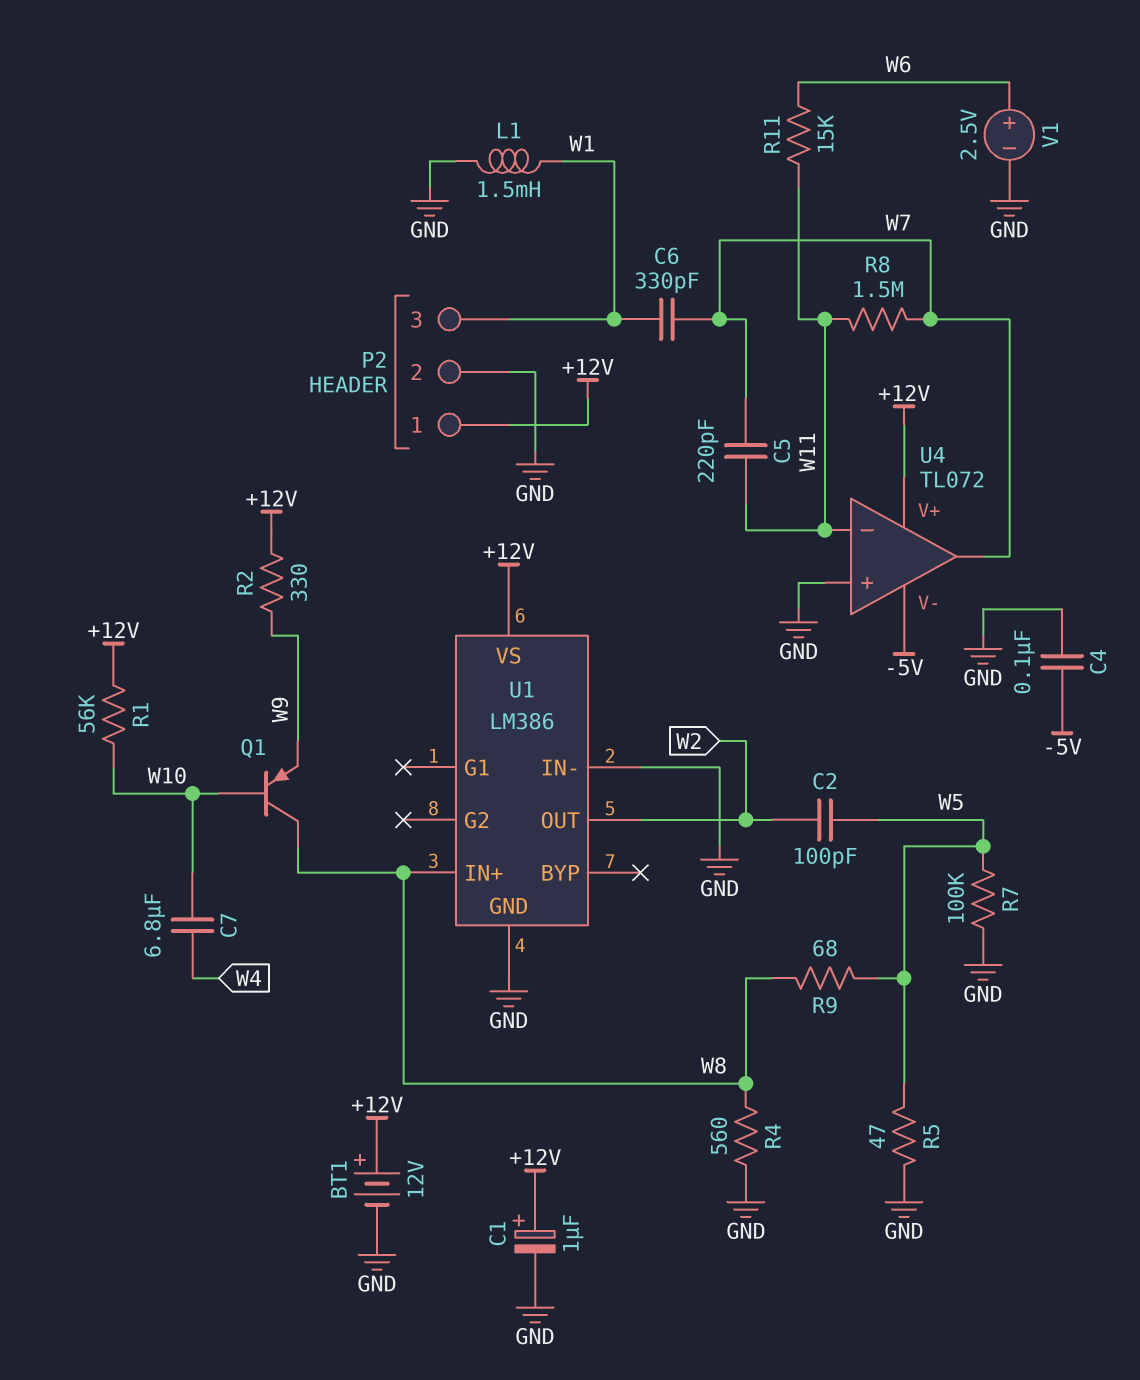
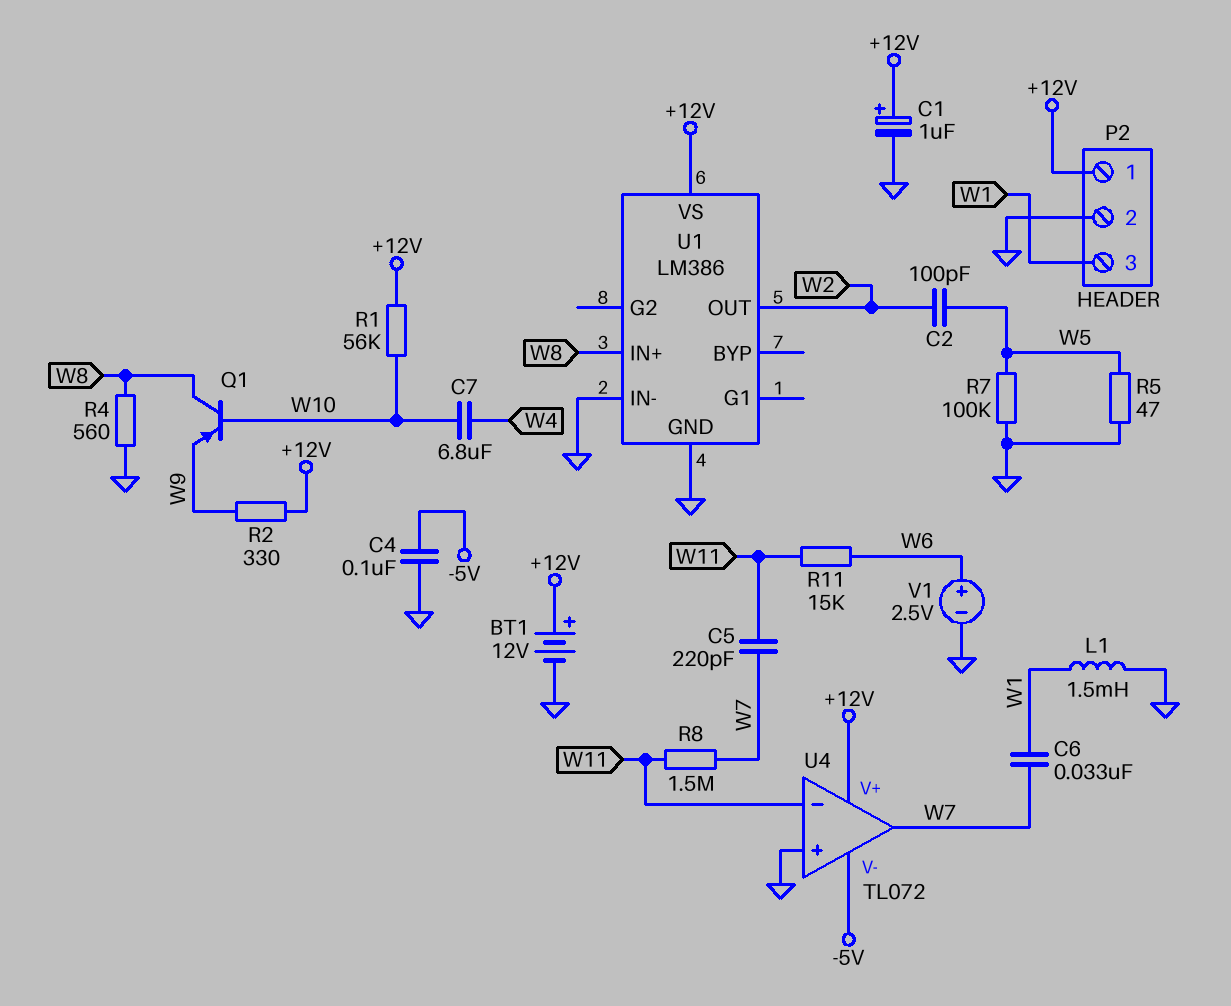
C6: 330pF (W1, W7) -> 33nF (W1, W7)
R9: 68 (W5, W8) -> none

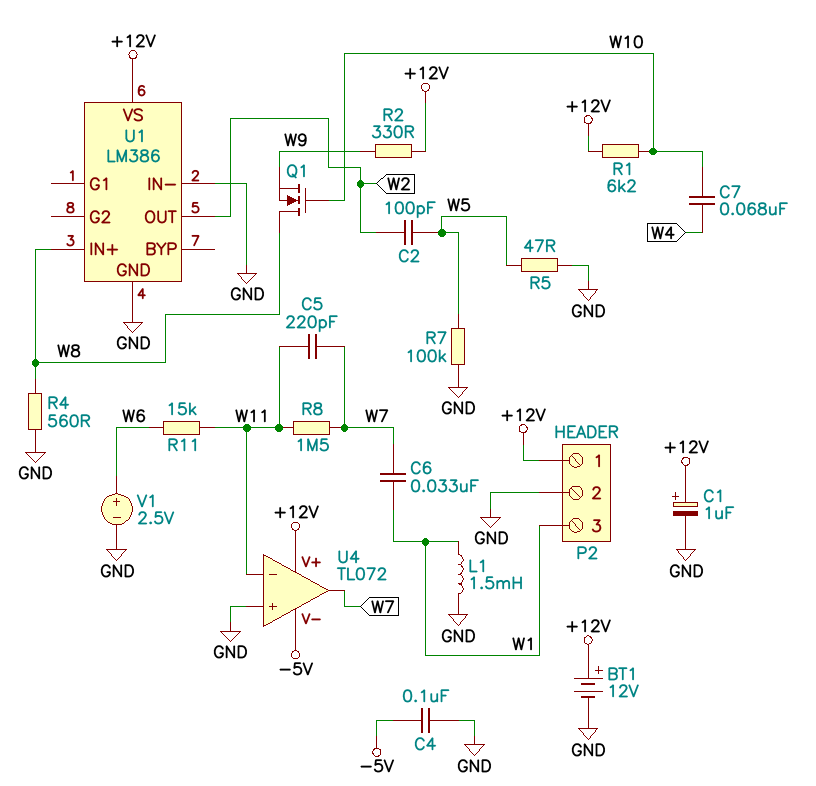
C7: 6.8uF (W4, W10) -> 68nF (W4, W10)
Q1: PNP (B W10, C W8, E W9) -> NMOS (G W10, D W8, S W9)
R1: 56k (+12V, W10) -> 6.2k (+12V, W10)

